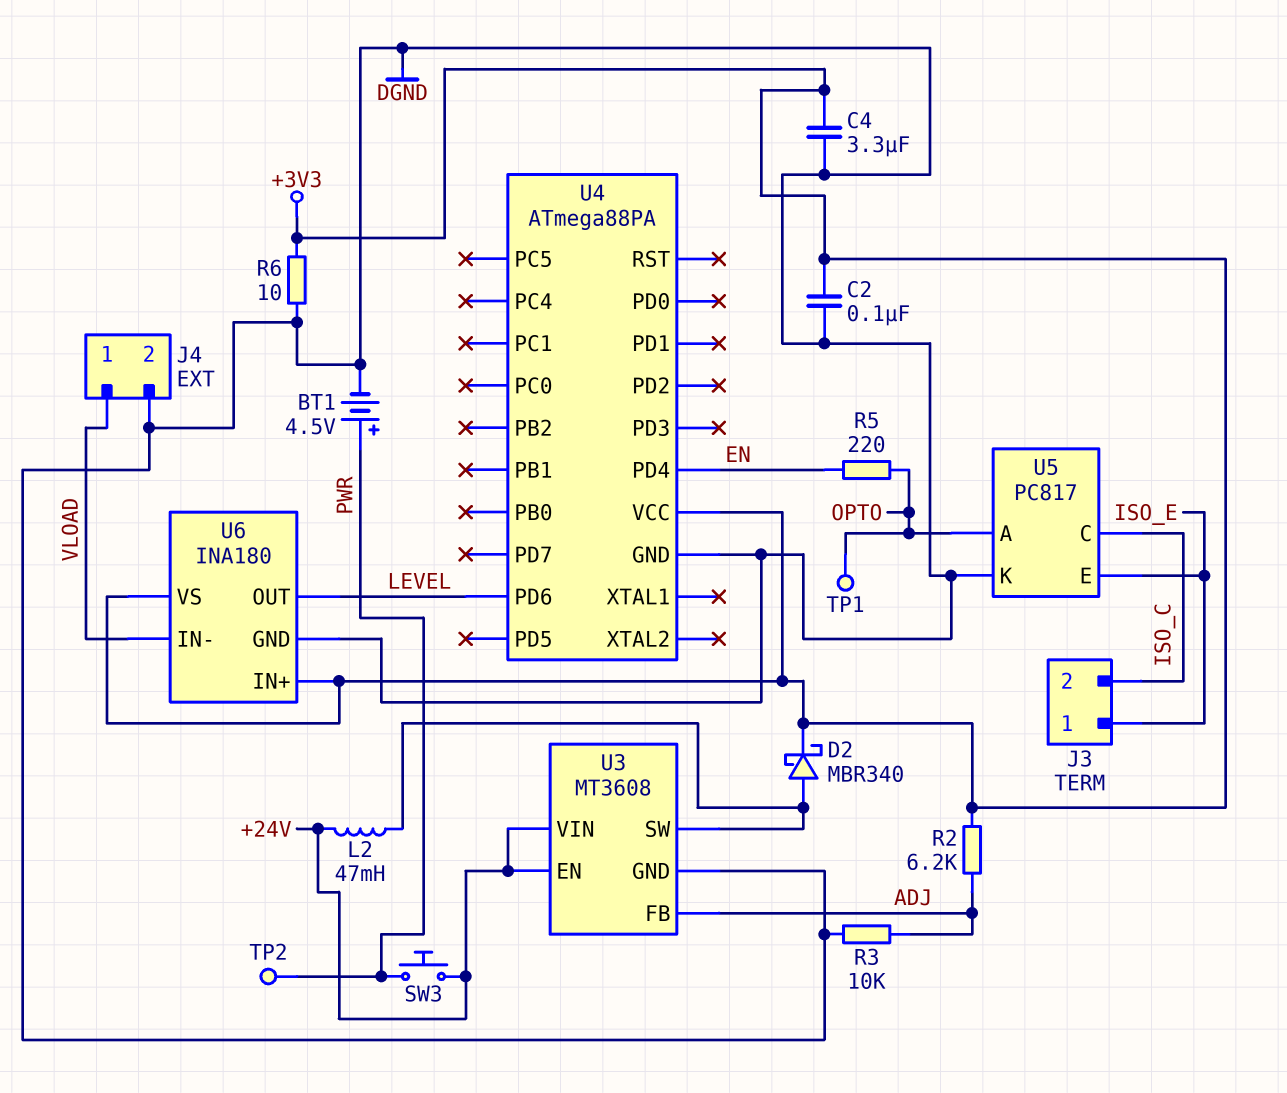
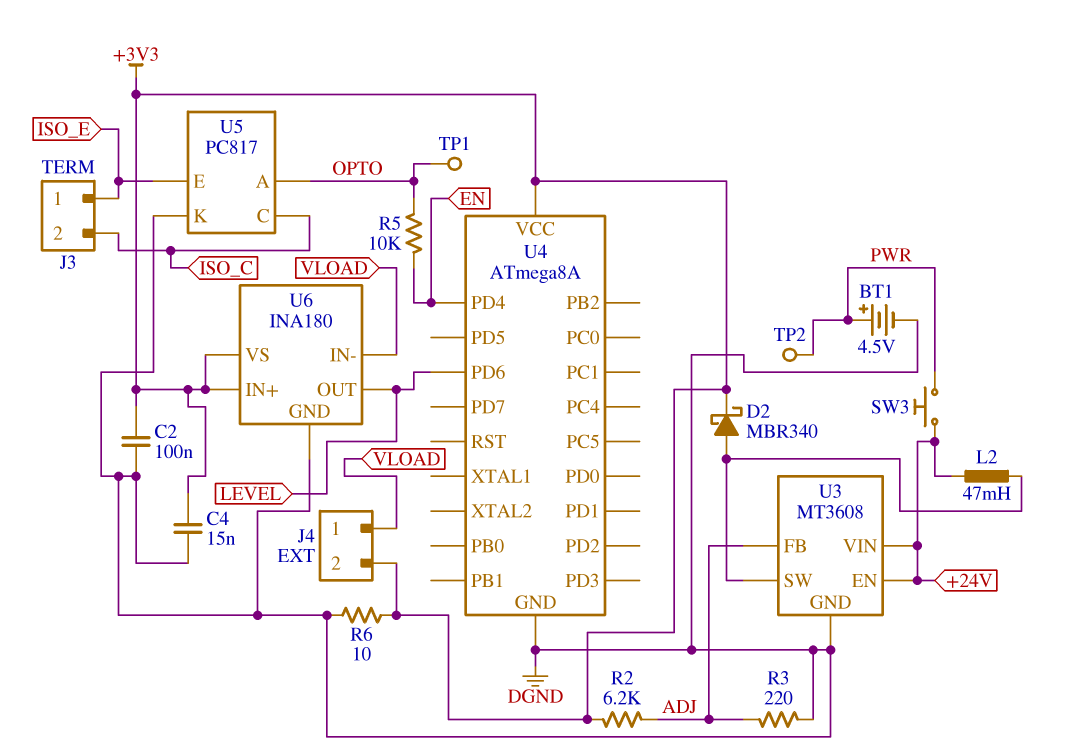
C4: 3.3uF (+3V3, DGND) -> 15nF (+3V3, DGND)
J4 pin 2: DGND -> +3V3
R3: 10k (ADJ, DGND) -> 220 (ADJ, DGND)
R5: 220 (EN, OPTO) -> 10k (EN, OPTO)
U4: ATmega88PA -> ATmega8A

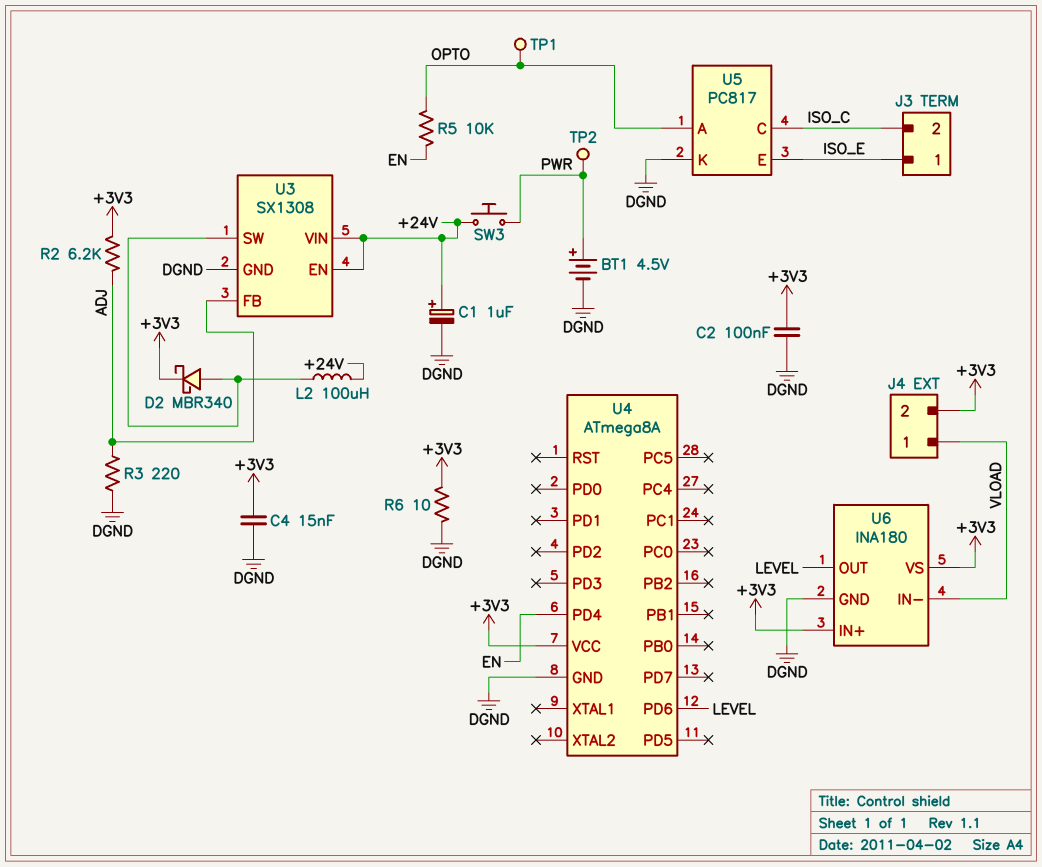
C1: none -> 1uF (plus +24V, minus DGND)
L2: 47mH (+24V, U3/SW) -> 100uH (+24V, U3/SW)
U3: MT3608 -> SX1308

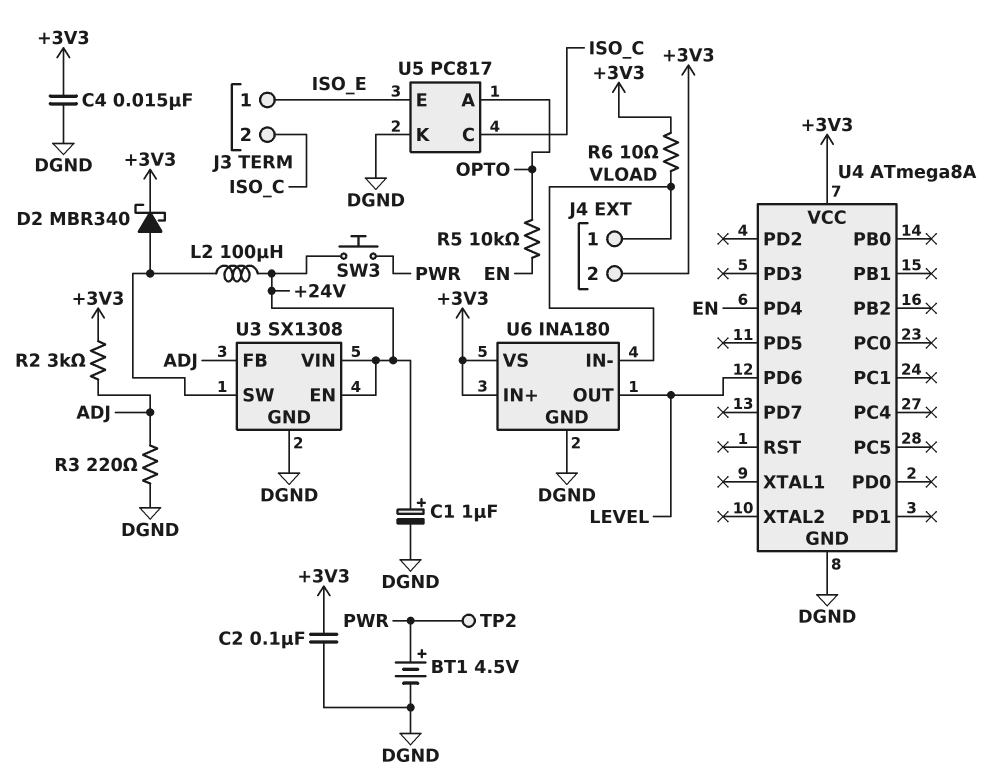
R2: 6.2k (+3V3, ADJ) -> 3k (+3V3, ADJ)
R6: 10 (+3V3, DGND) -> 10 (+3V3, VLOAD)
TP1: test point (OPTO) -> none

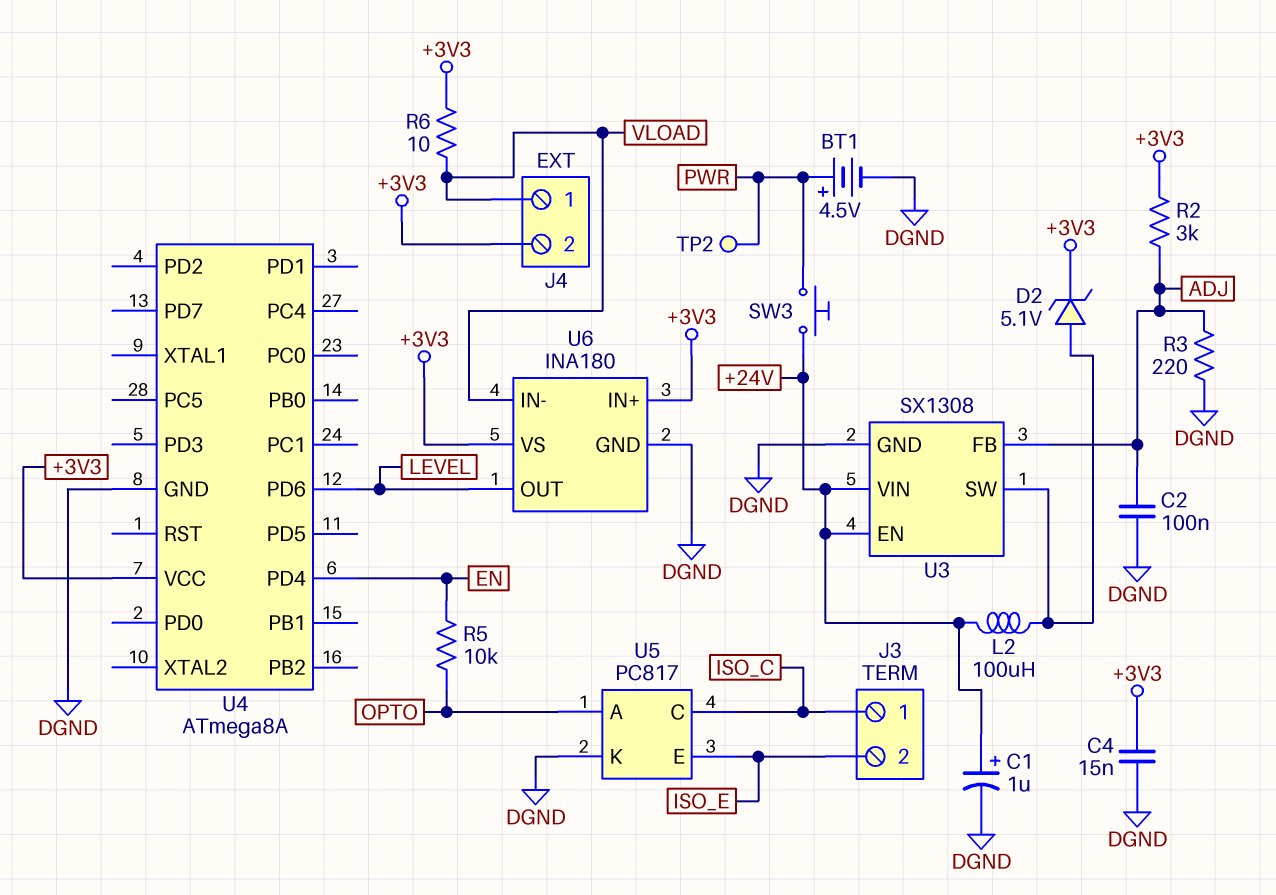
C2: 100nF (+3V3, DGND) -> 100nF (ADJ, DGND)
D2: schottky MBR340 (A U3/SW, K +3V3) -> zener 5.1V (A U3/SW, K +3V3)
J3 pin 1: ISO_E -> ISO_C
J3 pin 2: ISO_C -> ISO_E

